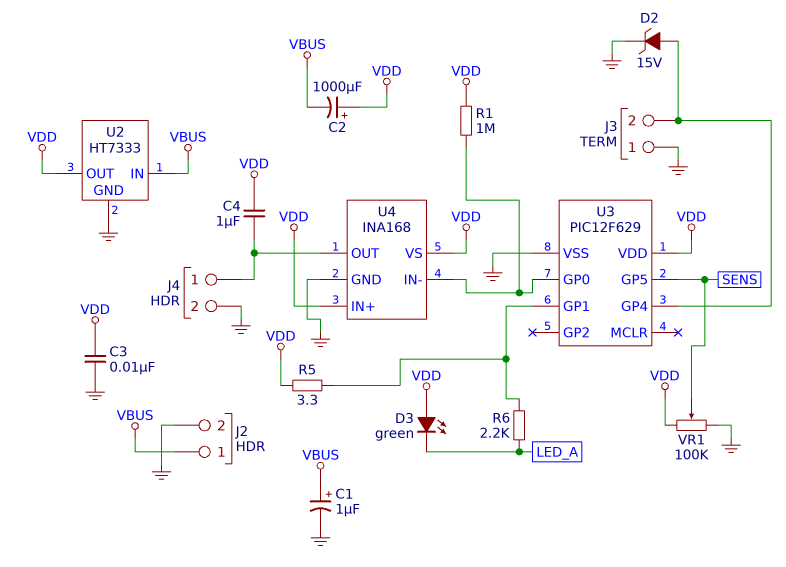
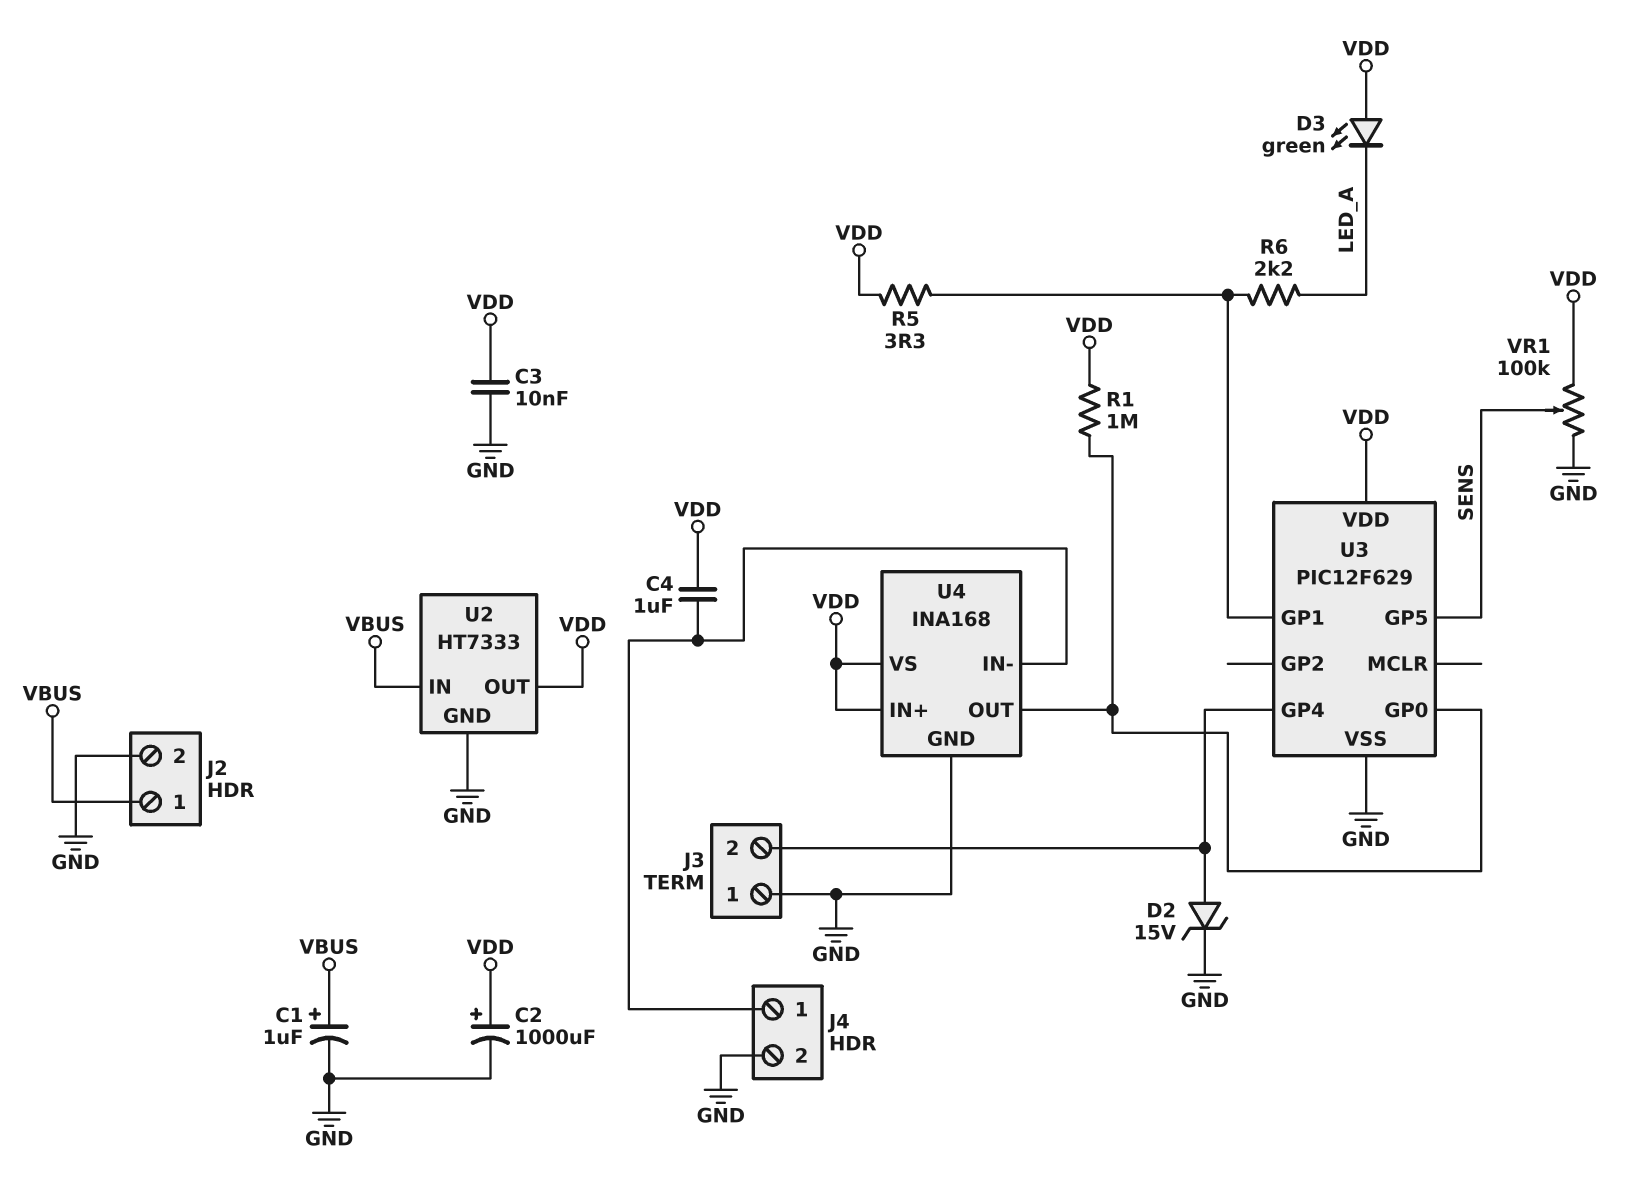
C2: 1000uF (plus VDD, minus VBUS) -> 1000uF (plus VDD, minus GND)
U4 pin IN-: U3/GP0 -> J4/1
U4 pin OUT: J4/1 -> U3/GP0

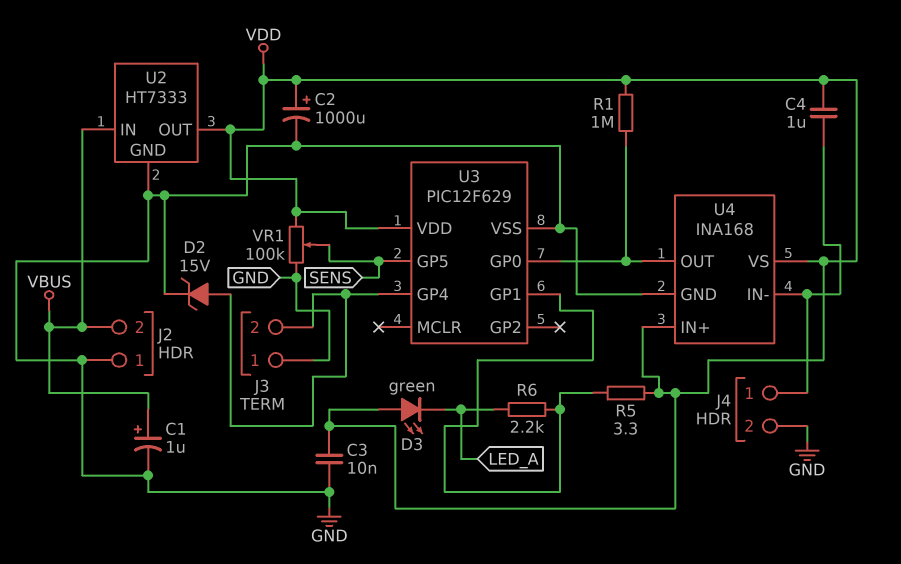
J2 pin 1: VBUS -> GND
J2 pin 2: GND -> VBUS

